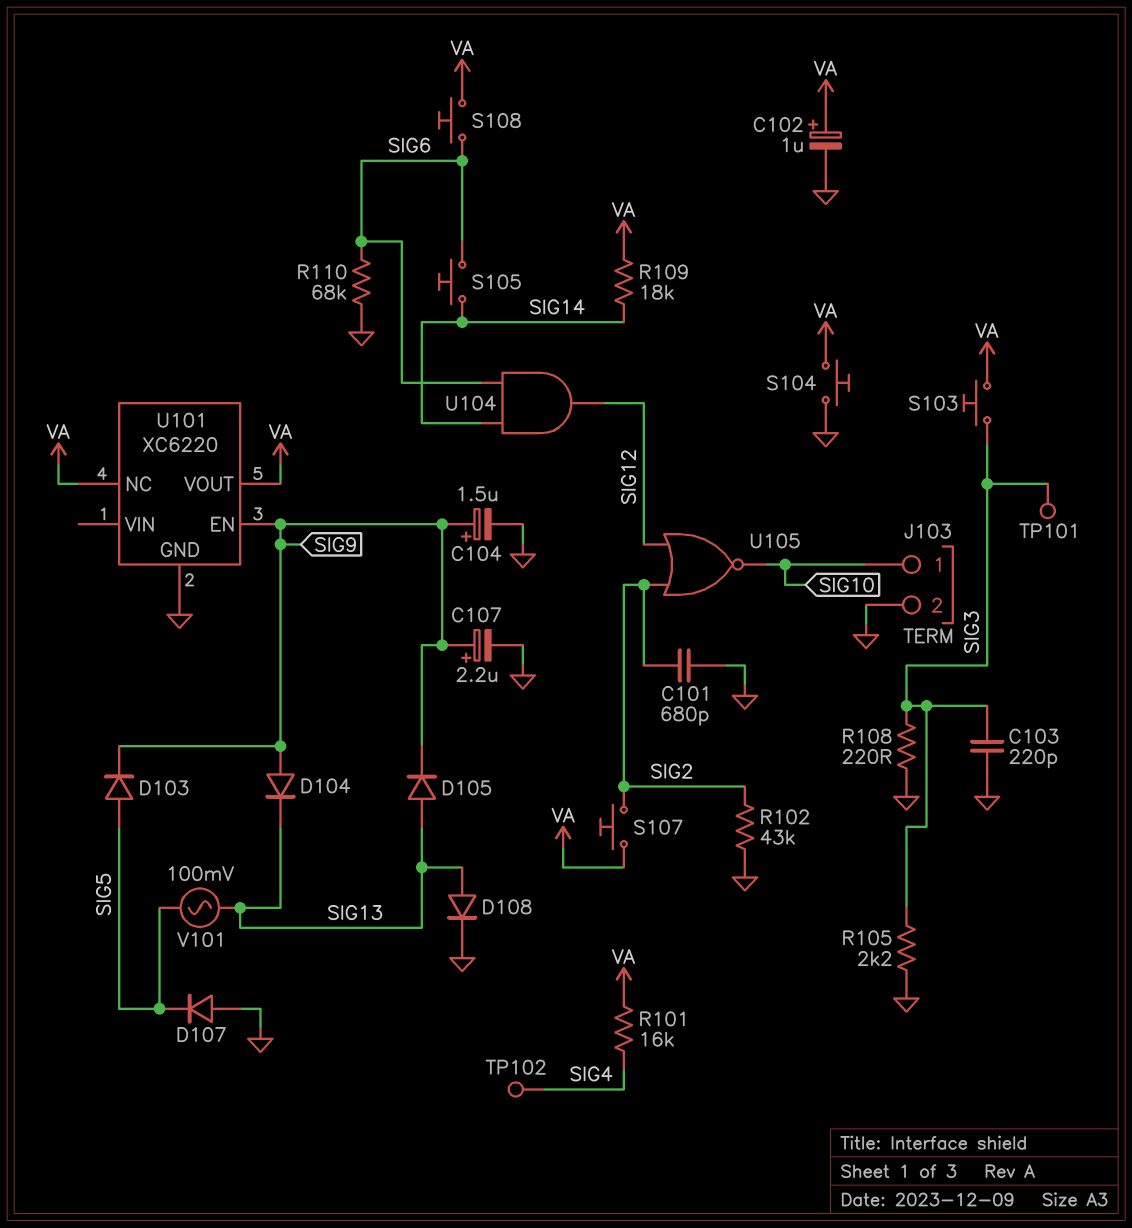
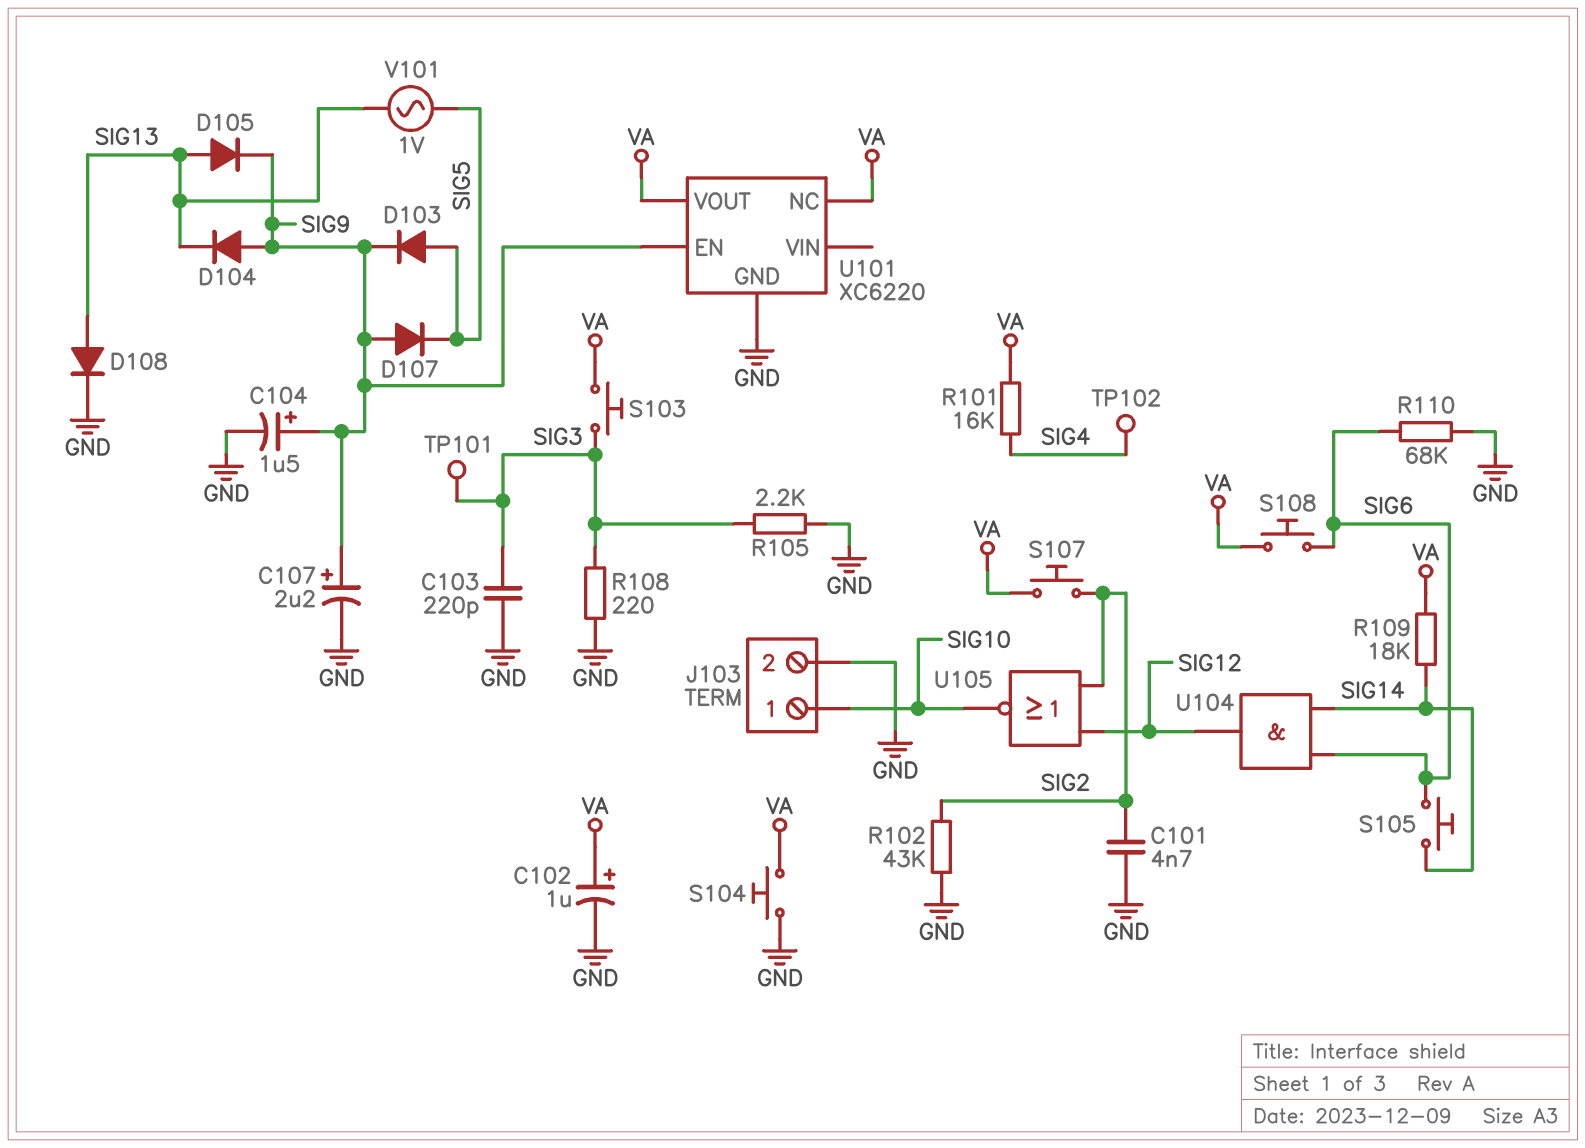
C101: 680pF (GND, SIG2) -> 4.7nF (GND, SIG2)
D107: diode (A GND, K SIG5) -> diode (A SIG9, K SIG5)
V101: AC 100mV (SIG5, SIG13) -> AC 1V (SIG5, SIG13)

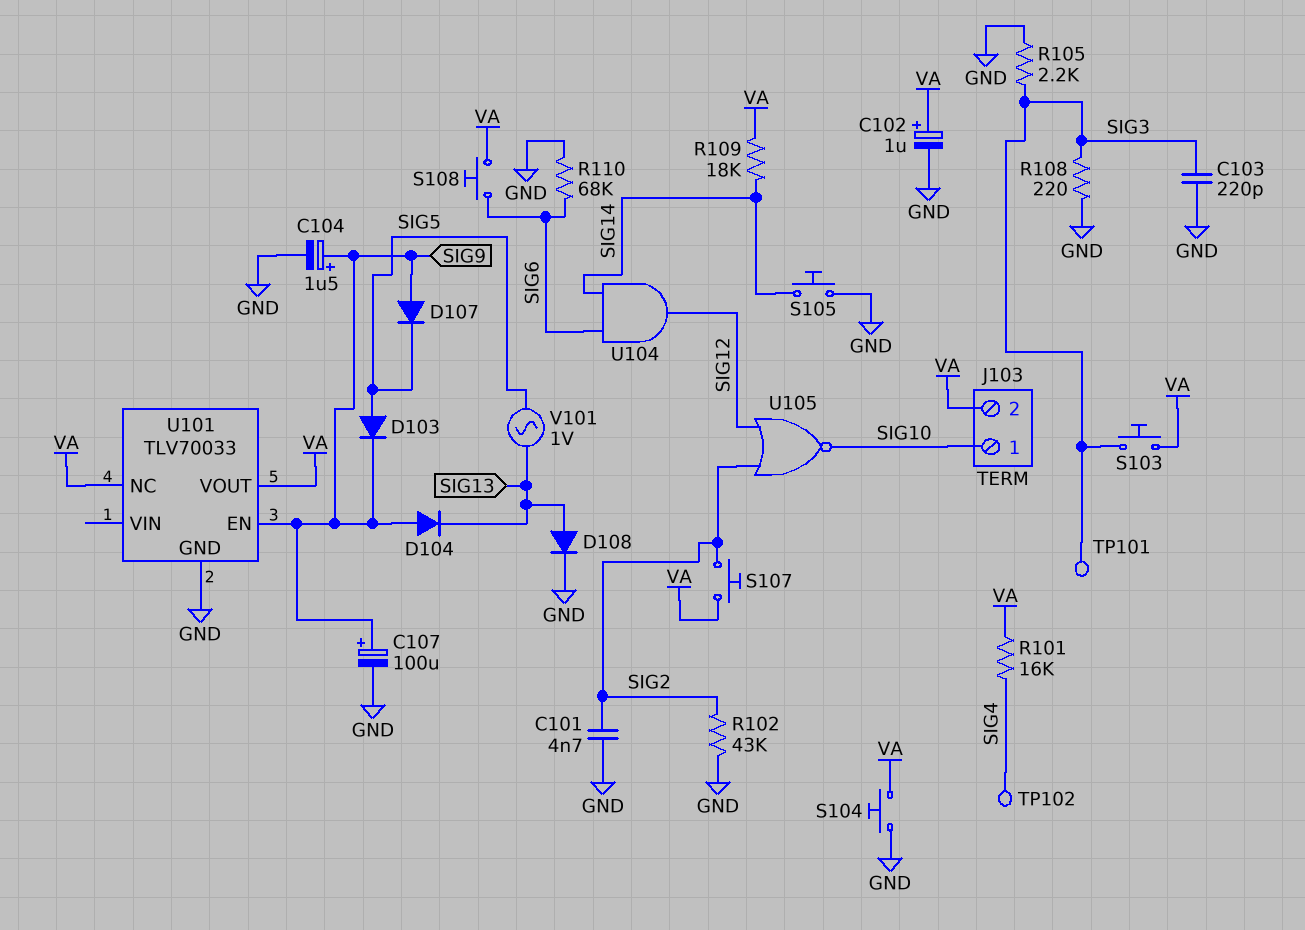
C107: 2.2uF (plus SIG9, minus GND) -> 100uF (plus SIG9, minus GND)
D105: diode (A SIG13, K SIG9) -> none
J103 pin 2: GND -> VA
S105: button (SIG6, SIG14) -> button (GND, SIG14)
U101: XC6220 -> TLV70033

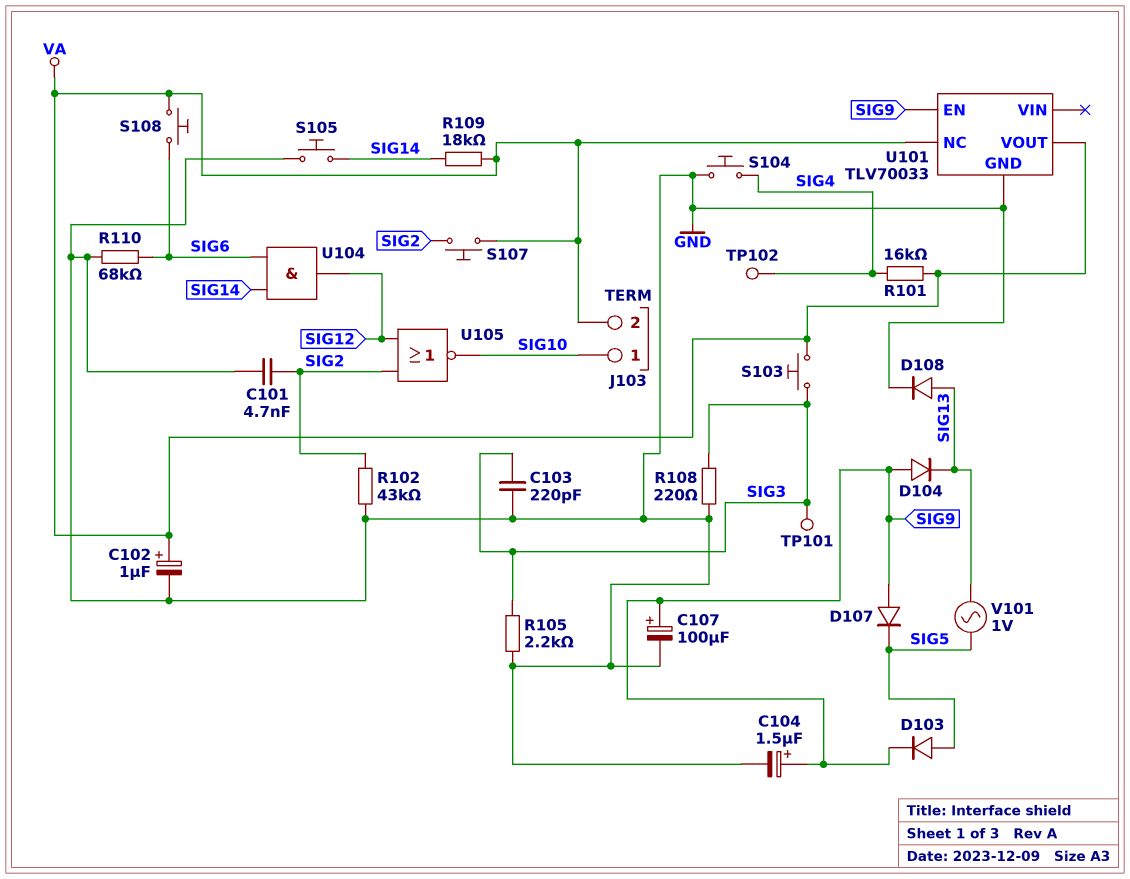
S104: button (GND, VA) -> button (GND, SIG4)

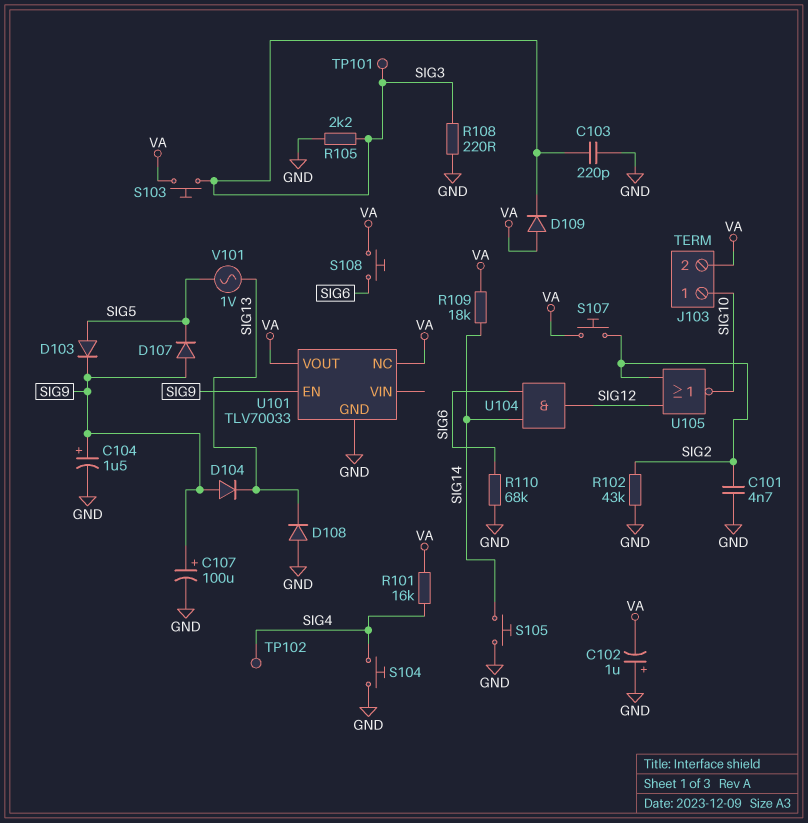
C102: 1uF (plus VA, minus GND) -> 1uF (plus GND, minus VA)
D108: diode (A SIG13, K GND) -> diode (A GND, K SIG13)
D109: none -> diode (A VA, K SIG3)

